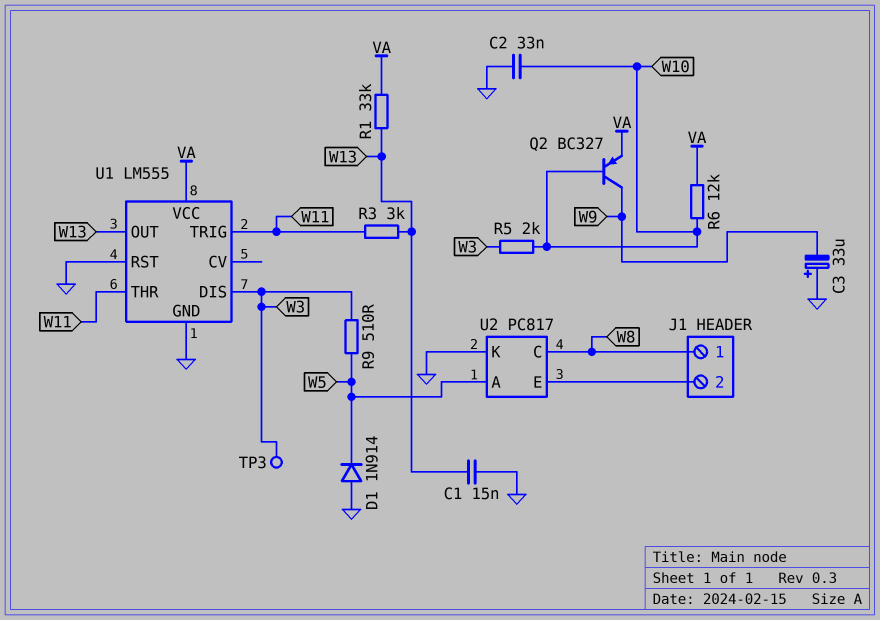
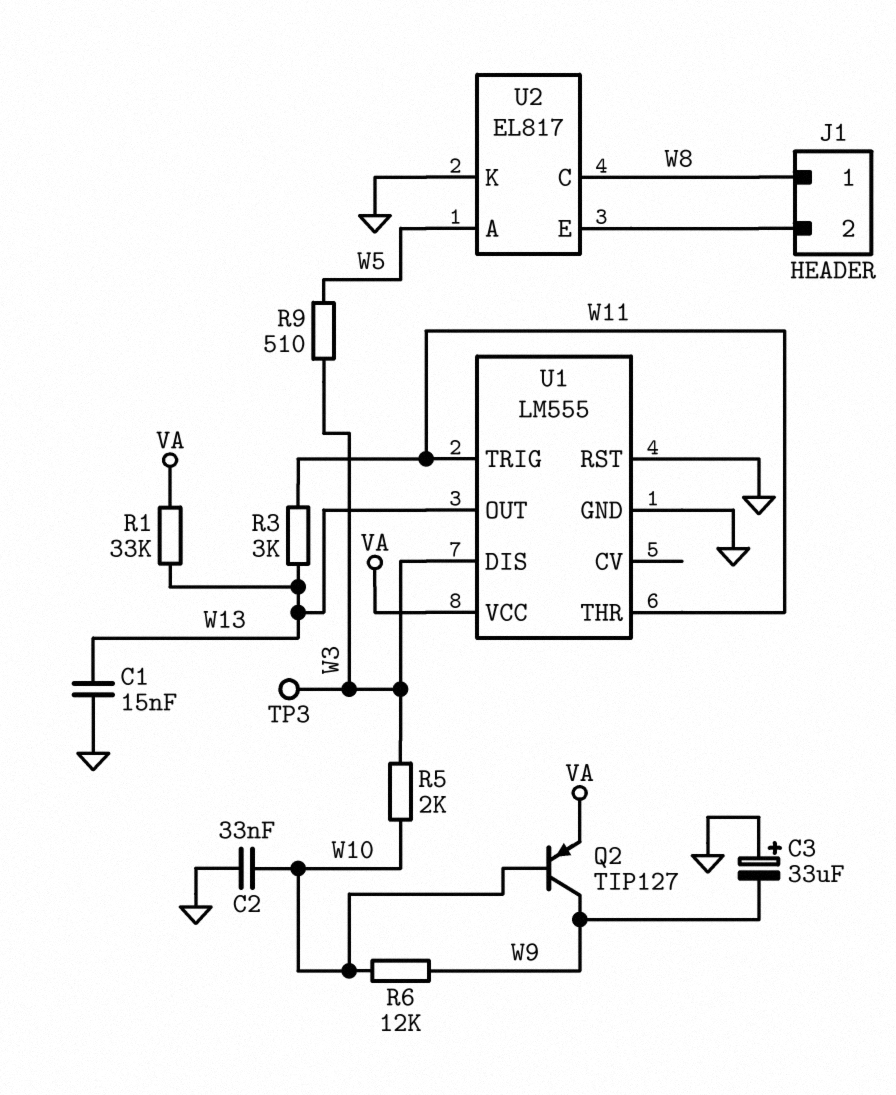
D1: diode 1N914 (A GND, K W5) -> none
Q2: PNP BC327 (B W10, C W9, E VA) -> PNP TIP127 (B W10, C W9, E VA)
R6: 12k (VA, W10) -> 12k (W9, W10)
U2: PC817 -> EL817

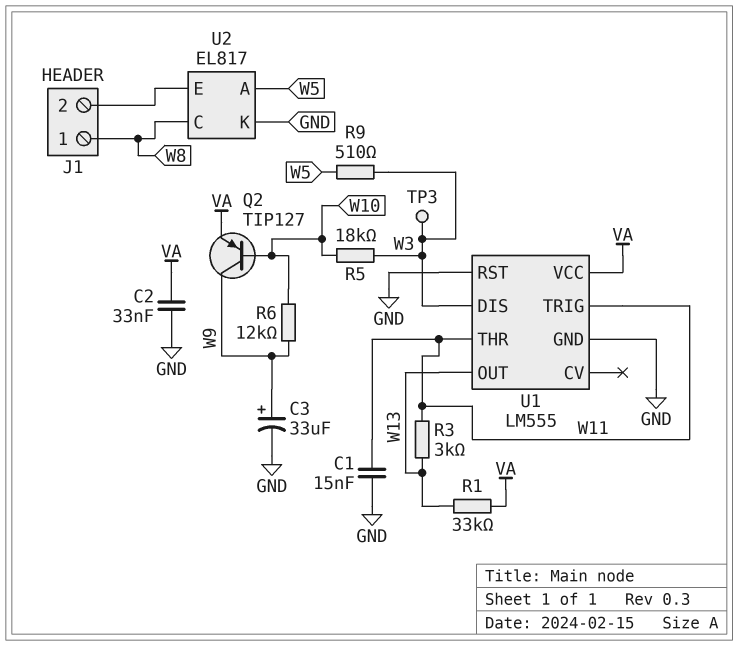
C1: 15nF (GND, W13) -> 15nF (GND, W11)
C2: 33nF (GND, W10) -> 33nF (GND, VA)
C3: 33uF (plus GND, minus W9) -> 33uF (plus W9, minus GND)
R5: 2k (W3, W10) -> 18k (W3, W10)

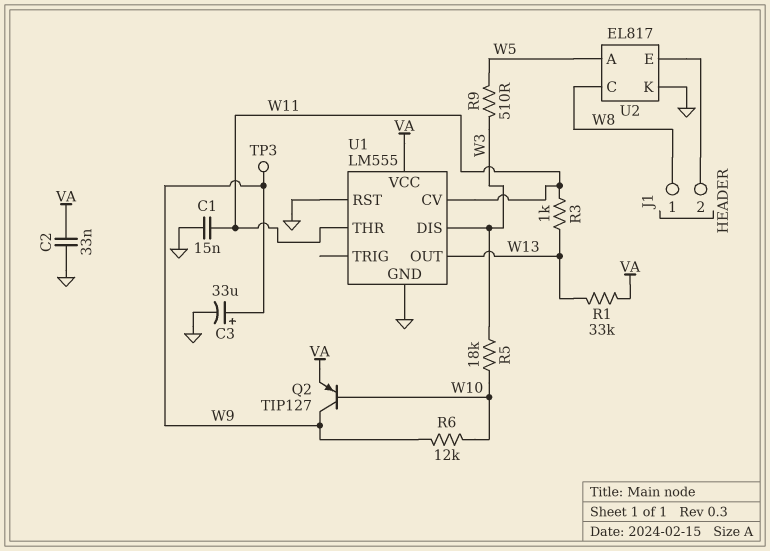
R3: 3k (W11, W13) -> 1k (W11, W13)
TP3: test point (W3) -> test point (W9)
U1 pin CV: none -> W11
U1 pin TRIG: W11 -> none

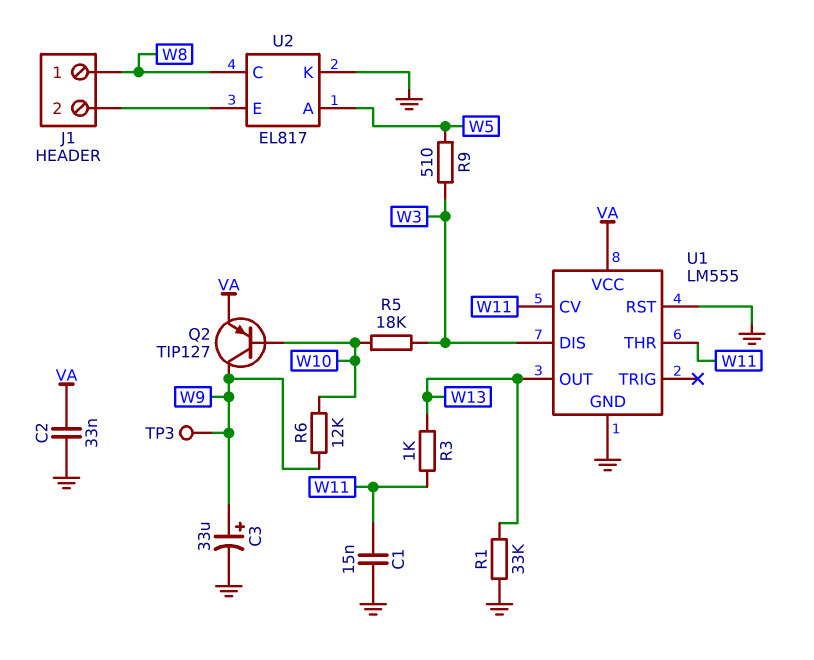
R1: 33k (VA, W13) -> 33k (GND, W13)

